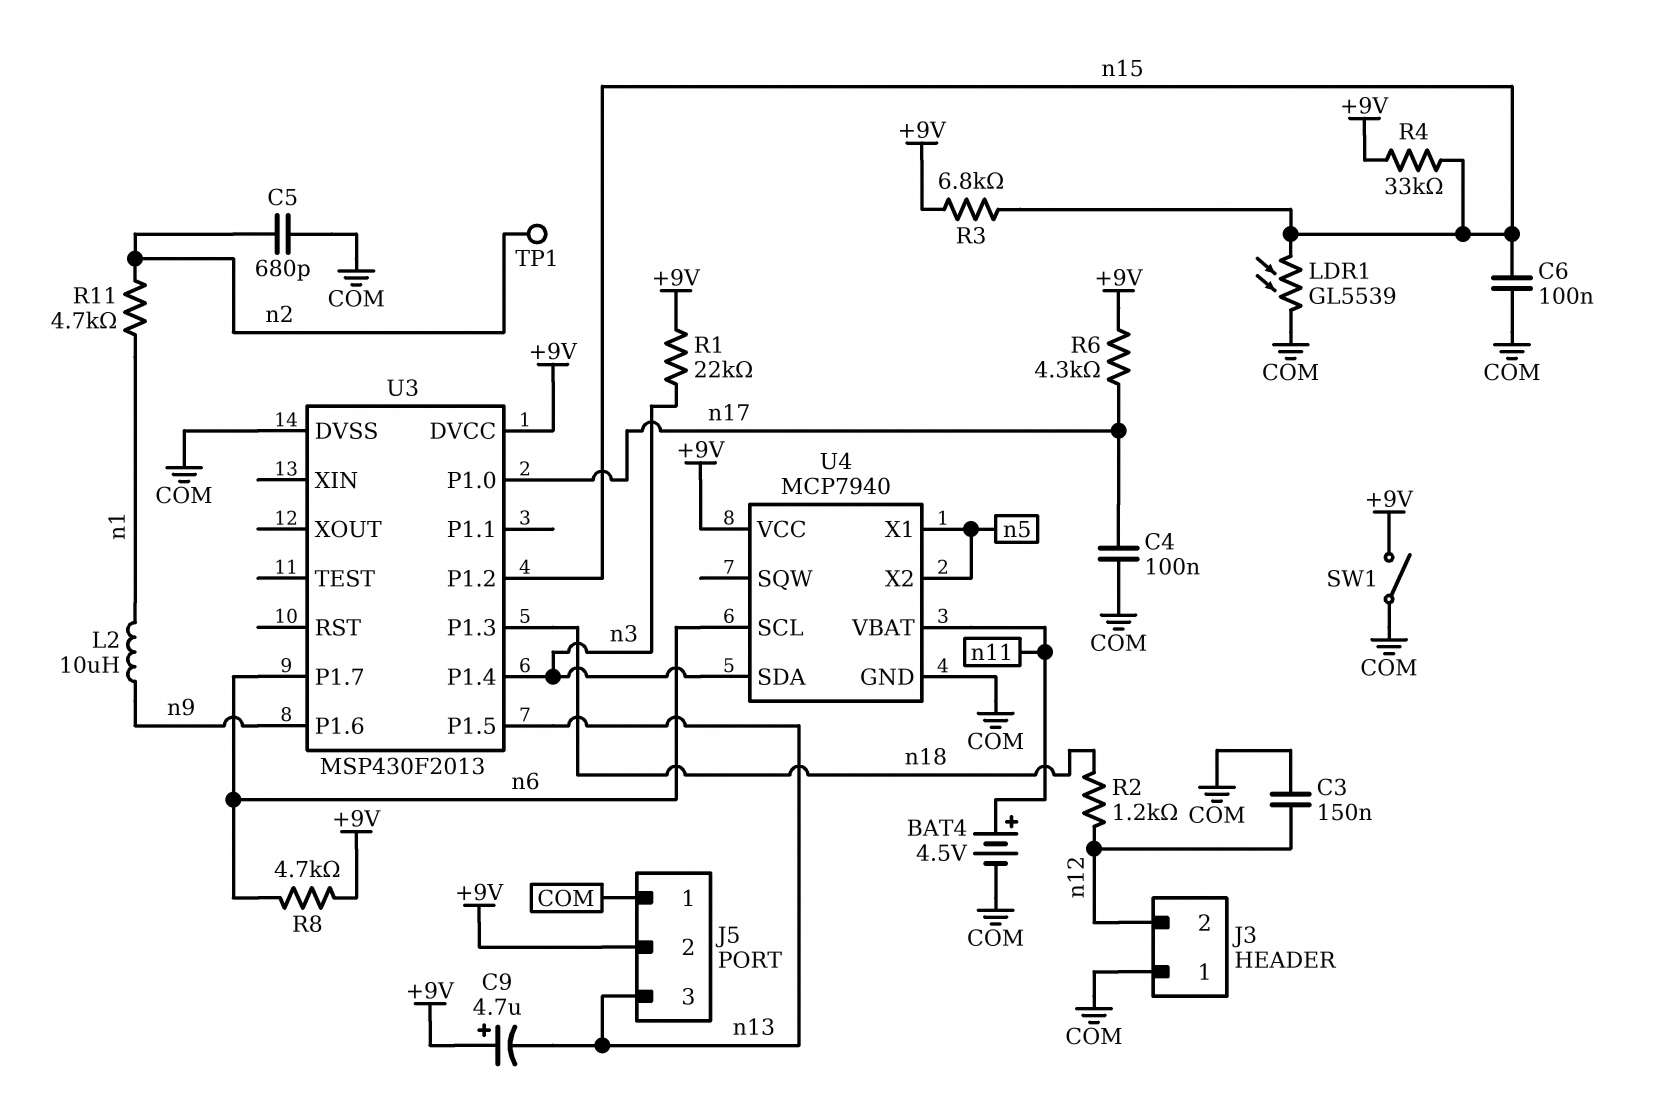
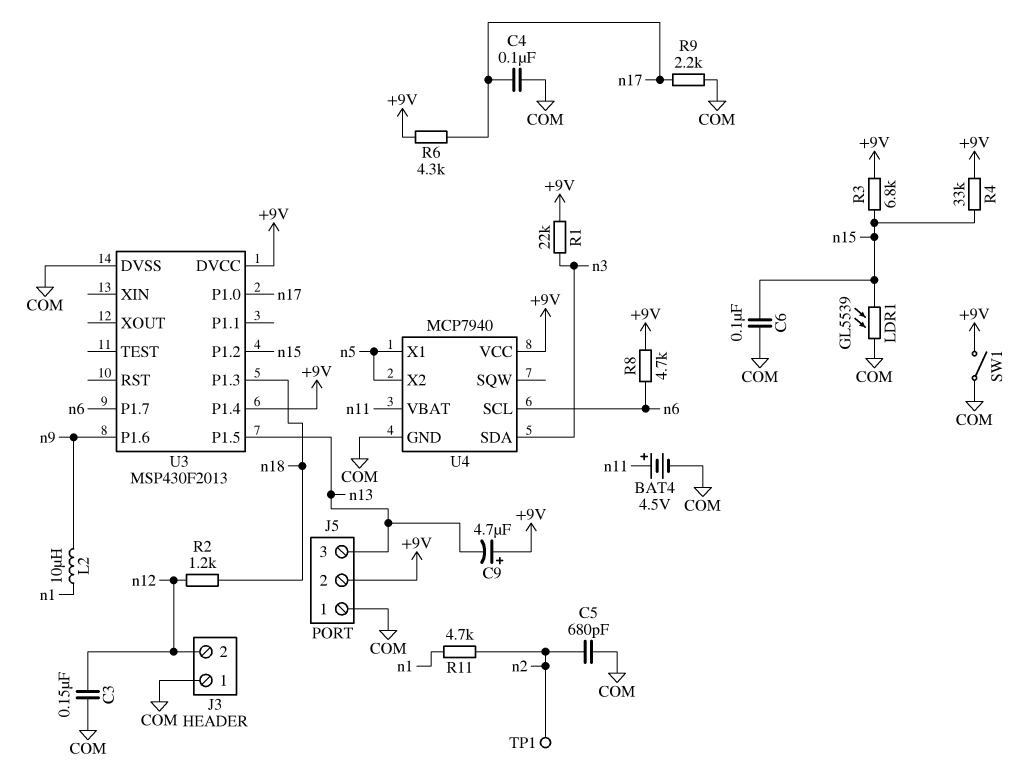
R9: none -> 2.2k (COM, n17)
U3 pin P1.4: n3 -> +9V

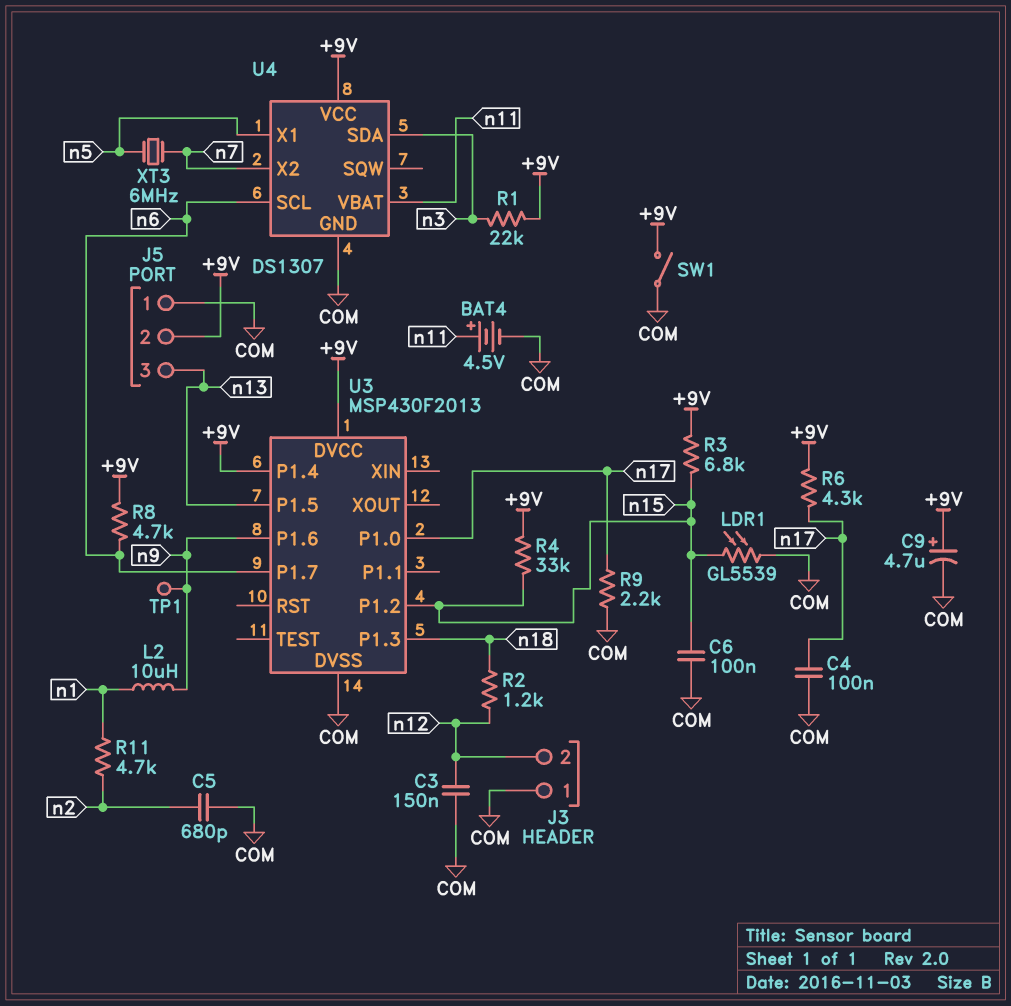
C9: 4.7uF (plus +9V, minus n13) -> 4.7uF (plus +9V, minus COM)
TP1: test point (n2) -> test point (n9)
U4: MCP7940 -> DS1307
U4 pin X2: n5 -> n7
XT3: none -> 6MHz (n5, n7)

